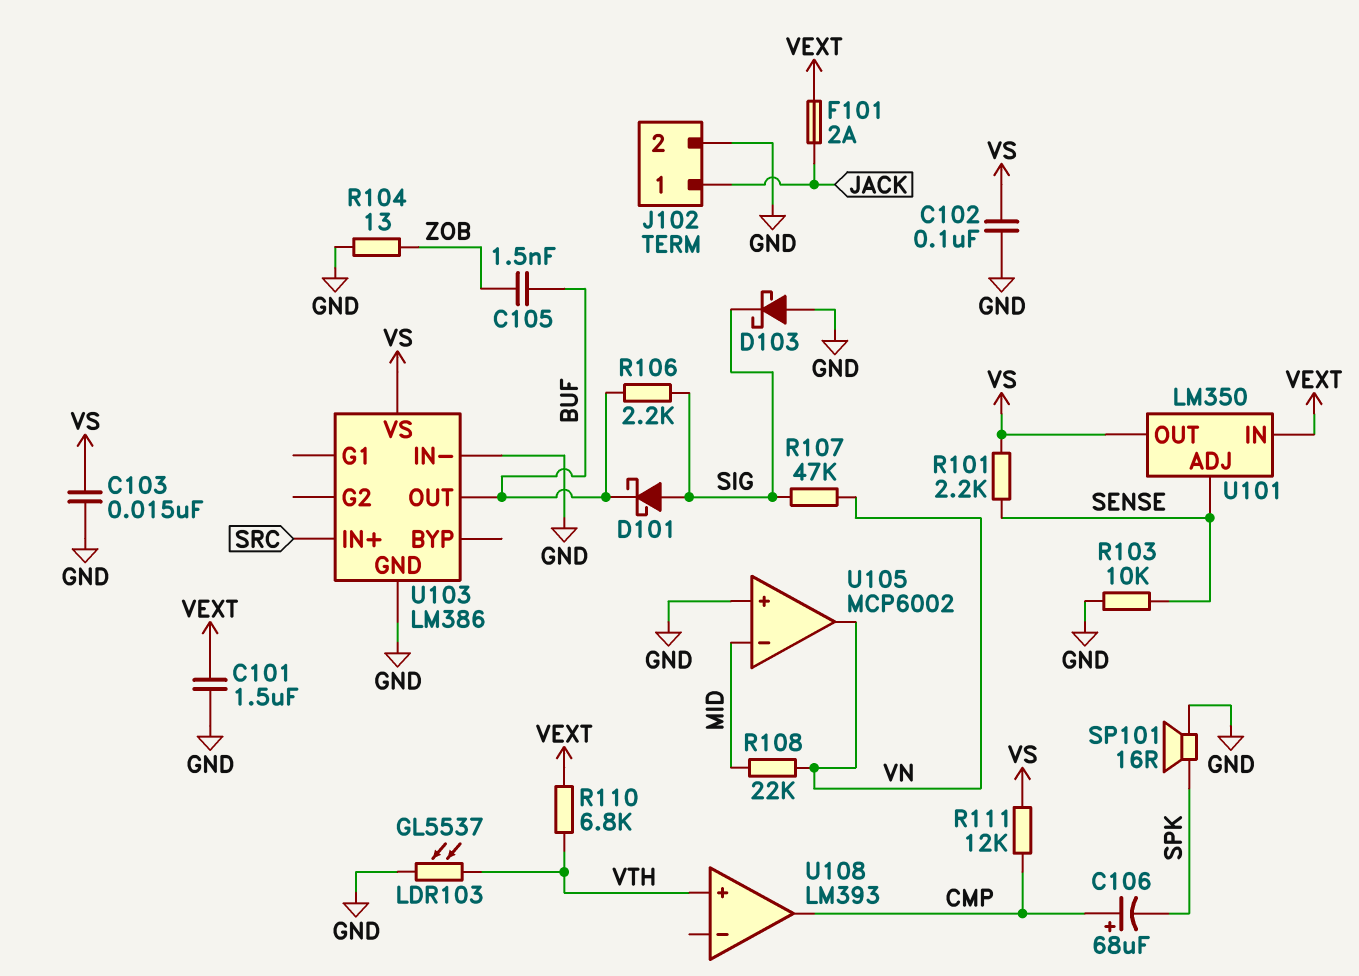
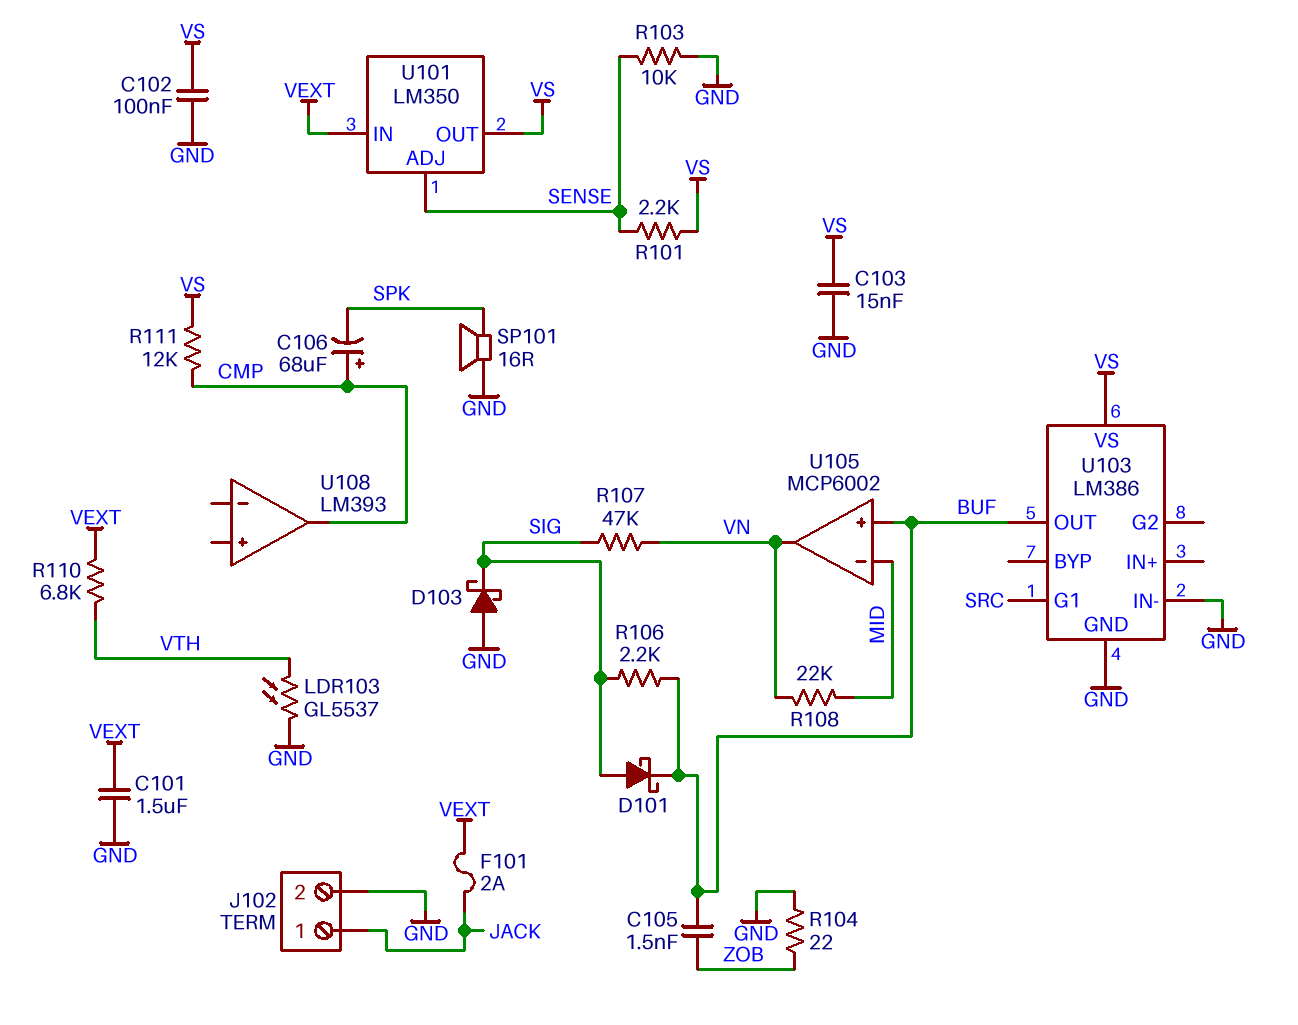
R104: 13 (GND, ZOB) -> 22 (GND, ZOB)
U103 pin G1: none -> SRC
U103 pin IN+: SRC -> none
U105 pin in+: GND -> BUF
U108 pin in+: VTH -> none

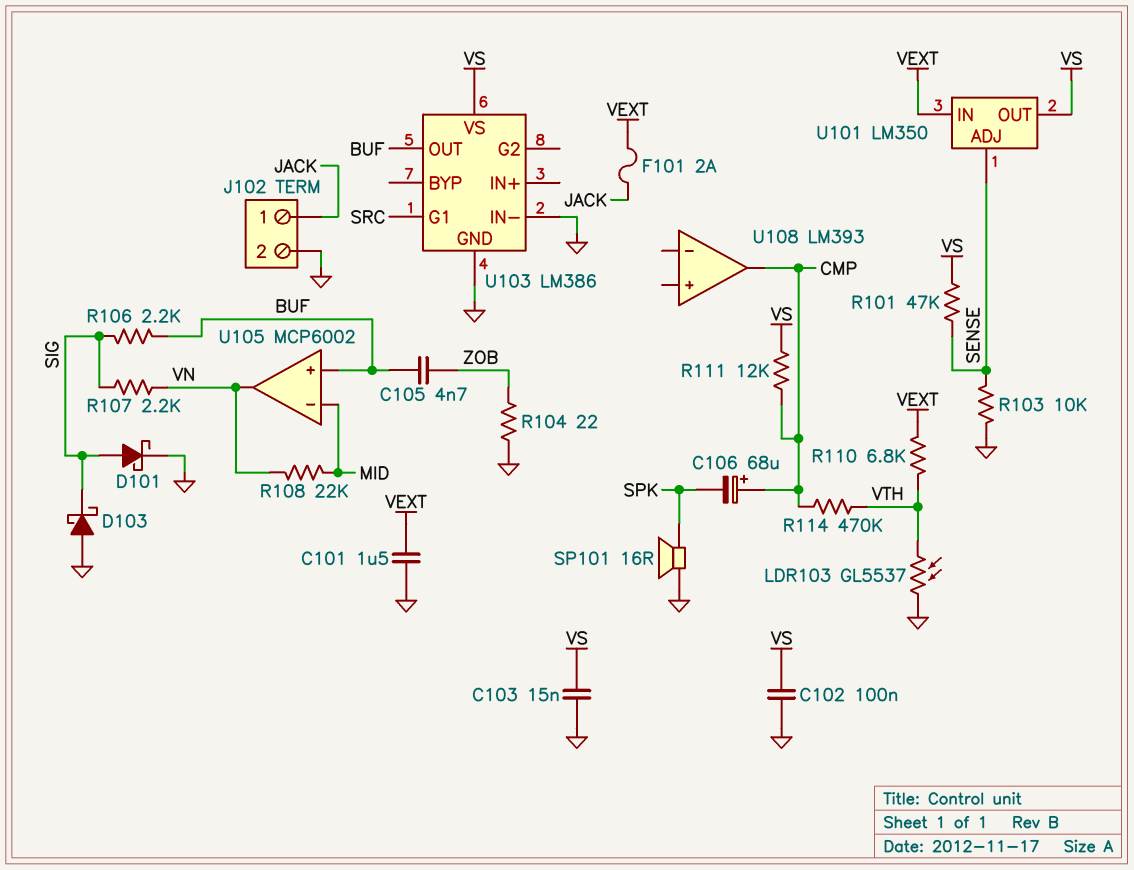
C105: 1.5nF (BUF, ZOB) -> 4.7nF (BUF, ZOB)
D101: schottky (A SIG, K BUF) -> schottky (A SIG, K GND)
R101: 2.2k (SENSE, VS) -> 47k (SENSE, VS)
R107: 47k (SIG, VN) -> 2.2k (SIG, VN)
R114: none -> 470k (CMP, VTH)

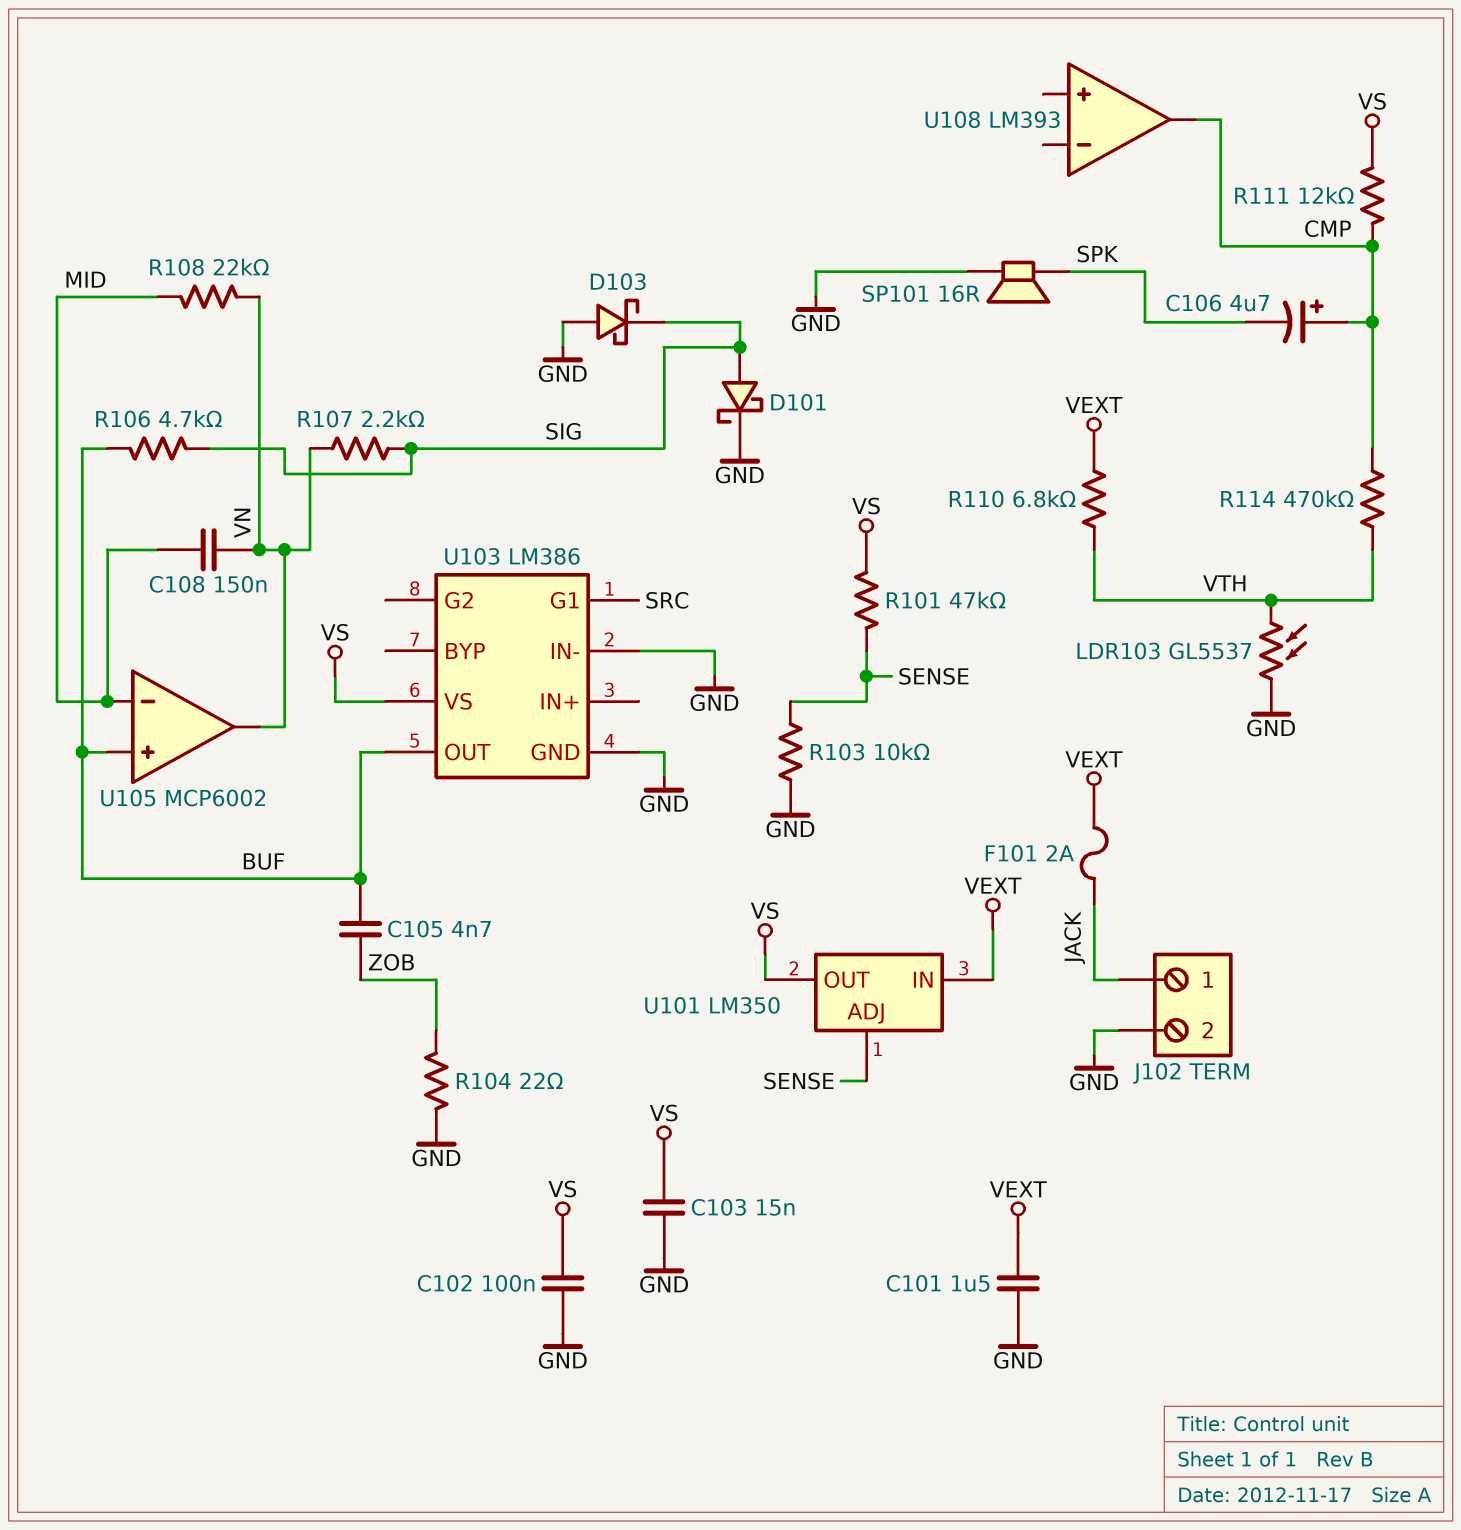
C106: 68uF (plus CMP, minus SPK) -> 4.7uF (plus CMP, minus SPK)
C108: none -> 150nF (MID, VN)
R106: 2.2k (BUF, SIG) -> 4.7k (BUF, SIG)

